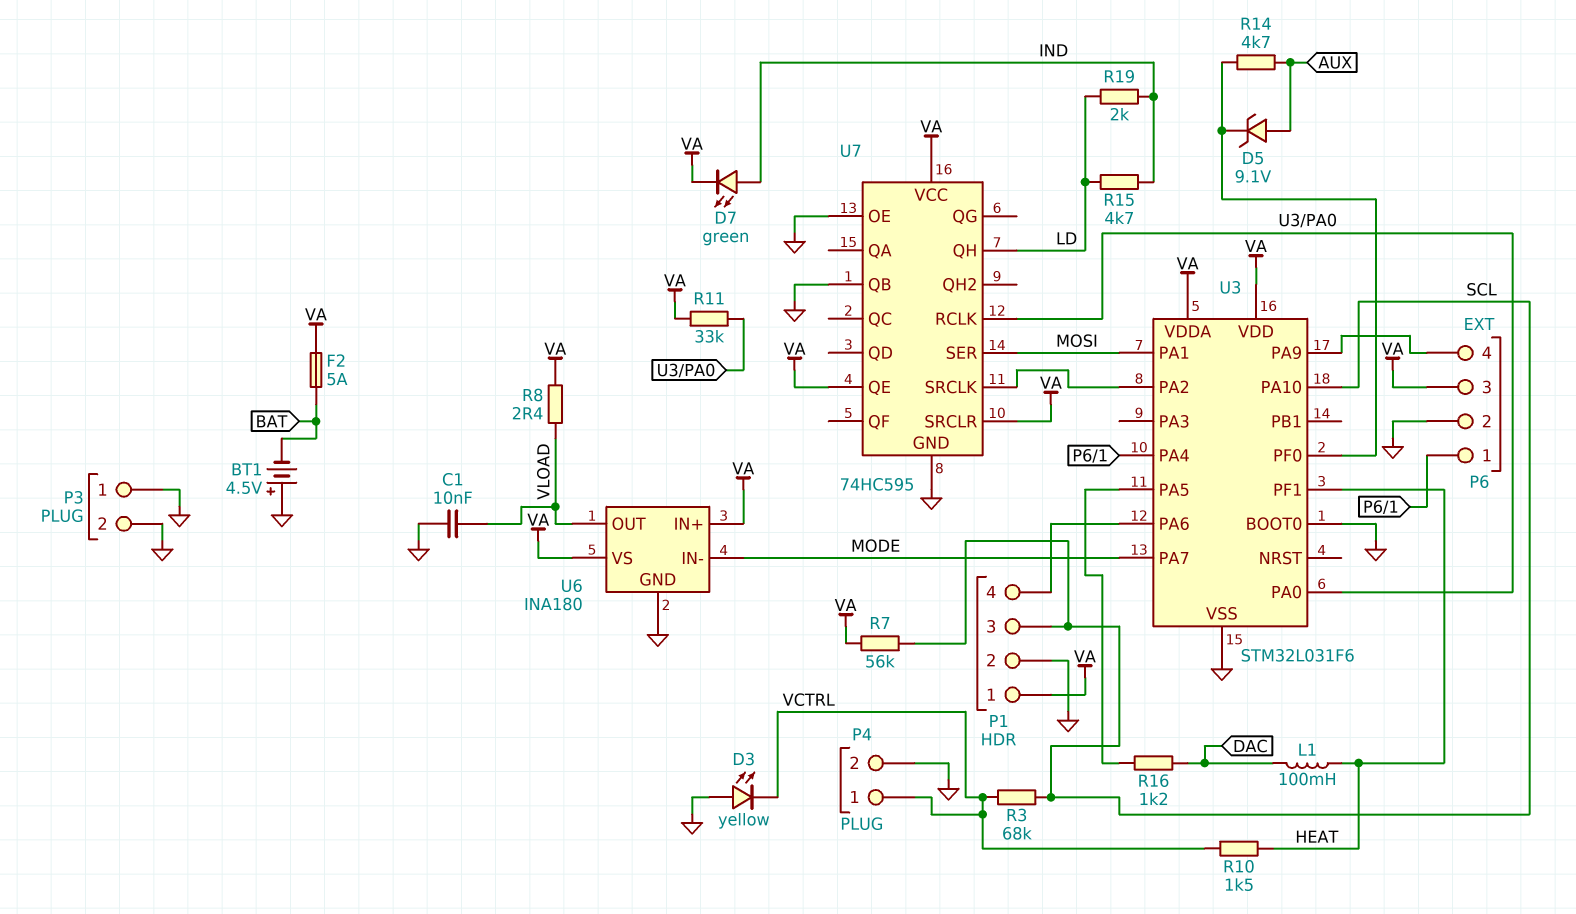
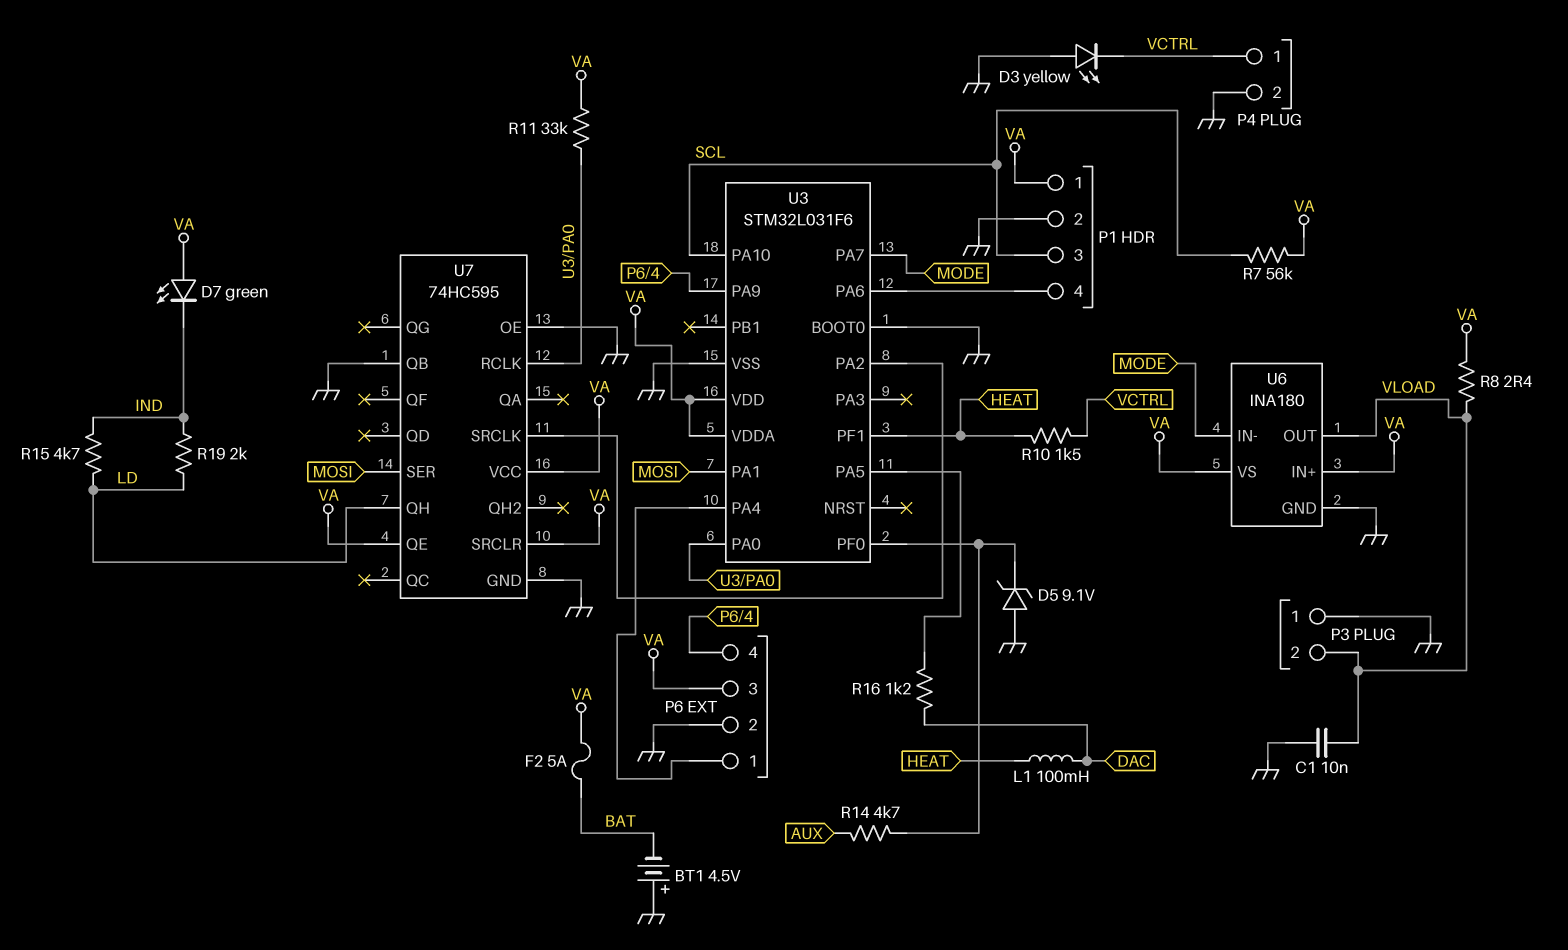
D5: zener 9.1V (A AUX, K U3/PF0) -> zener 9.1V (A GND, K U3/PF0)
D7: LED green (A IND, K VA) -> LED green (A VA, K IND)
P3 pin 2: GND -> VLOAD
R3: 68k (SCL, VCTRL) -> none

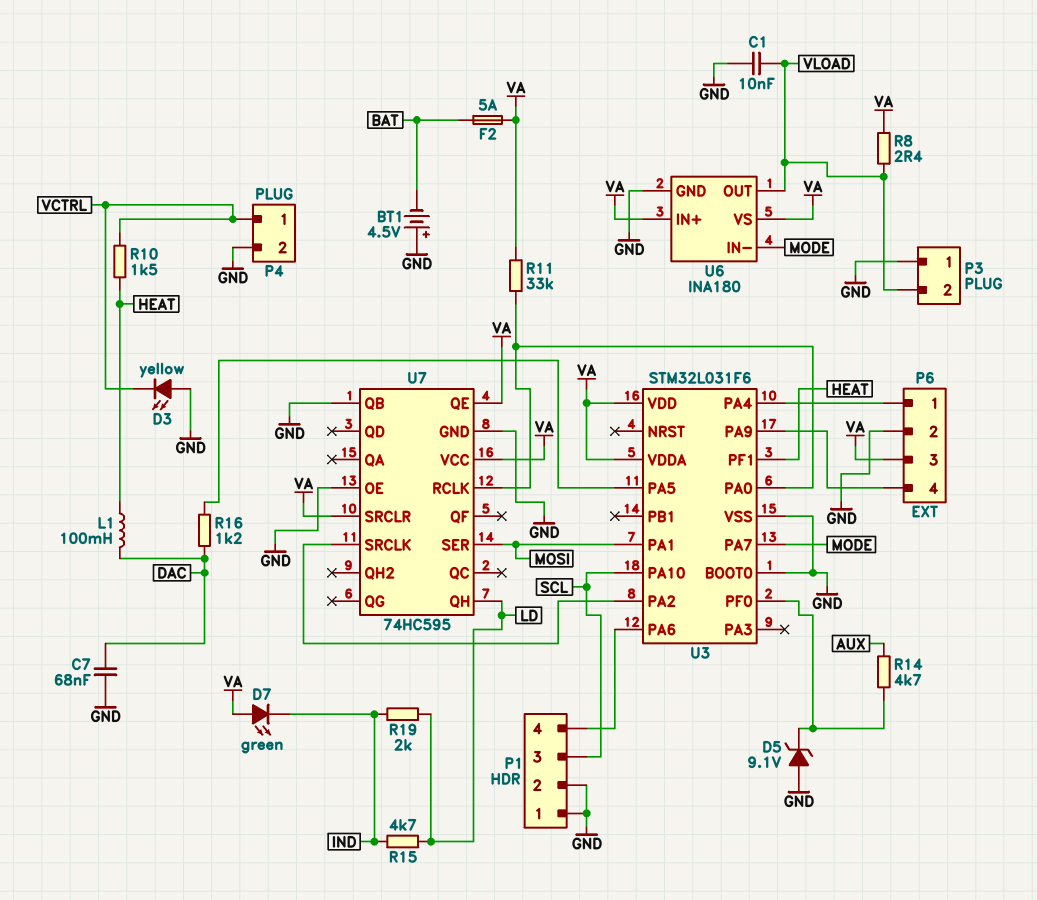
C7: none -> 68nF (DAC, GND)
P1 pin 1: VA -> GND
R7: 56k (SCL, VA) -> none

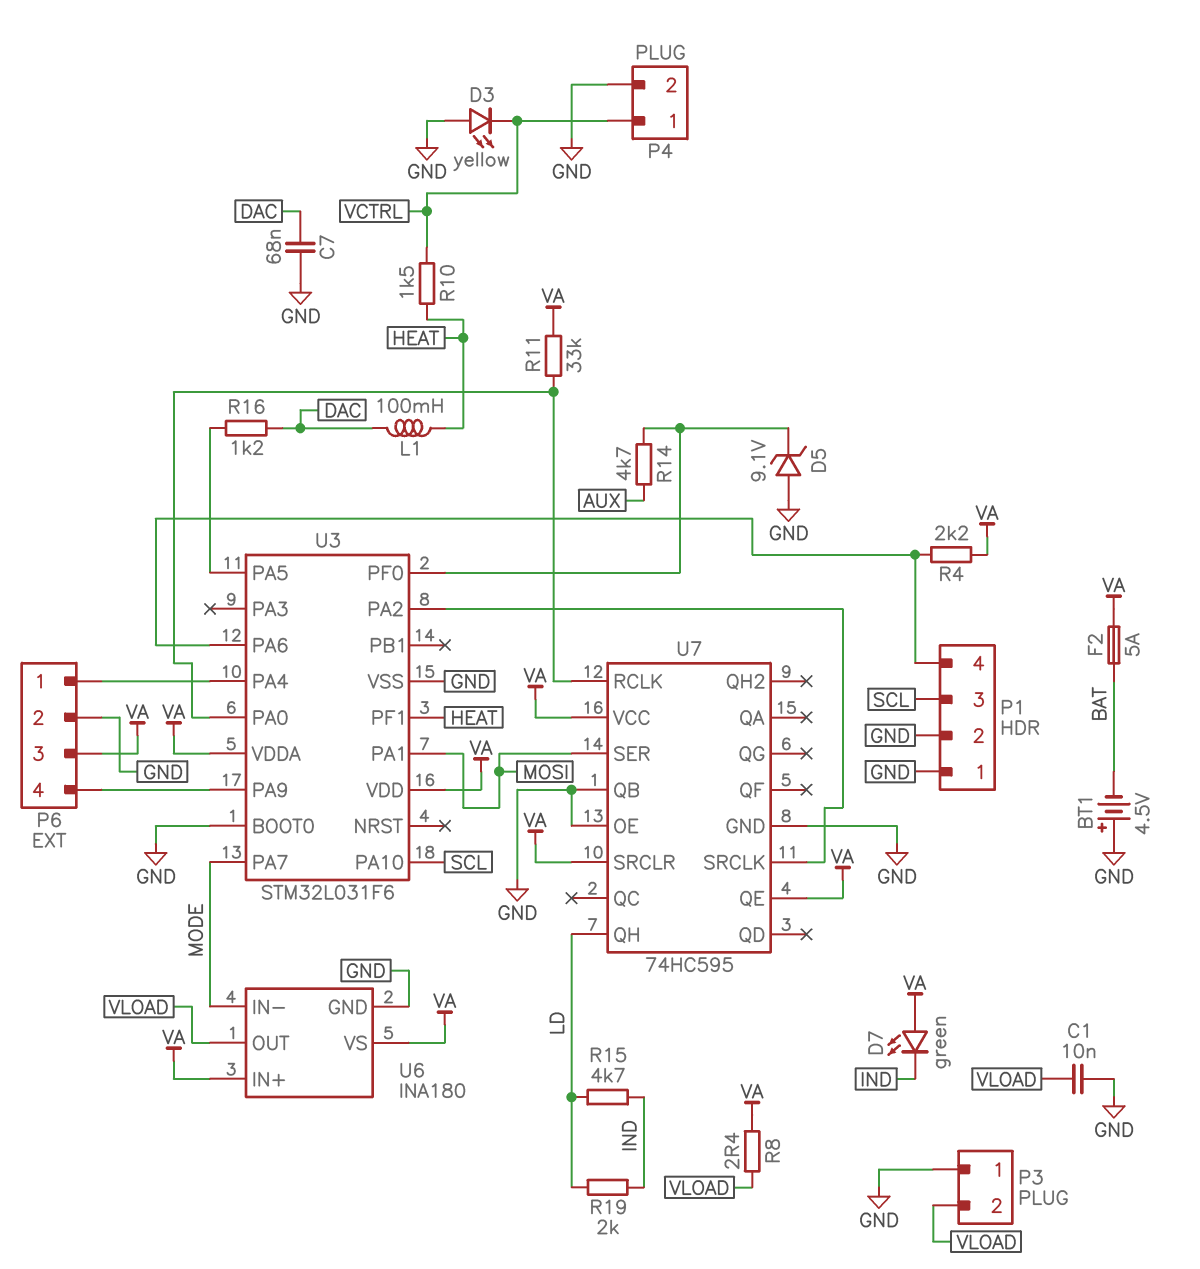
R4: none -> 2.2k (P1/4, VA)

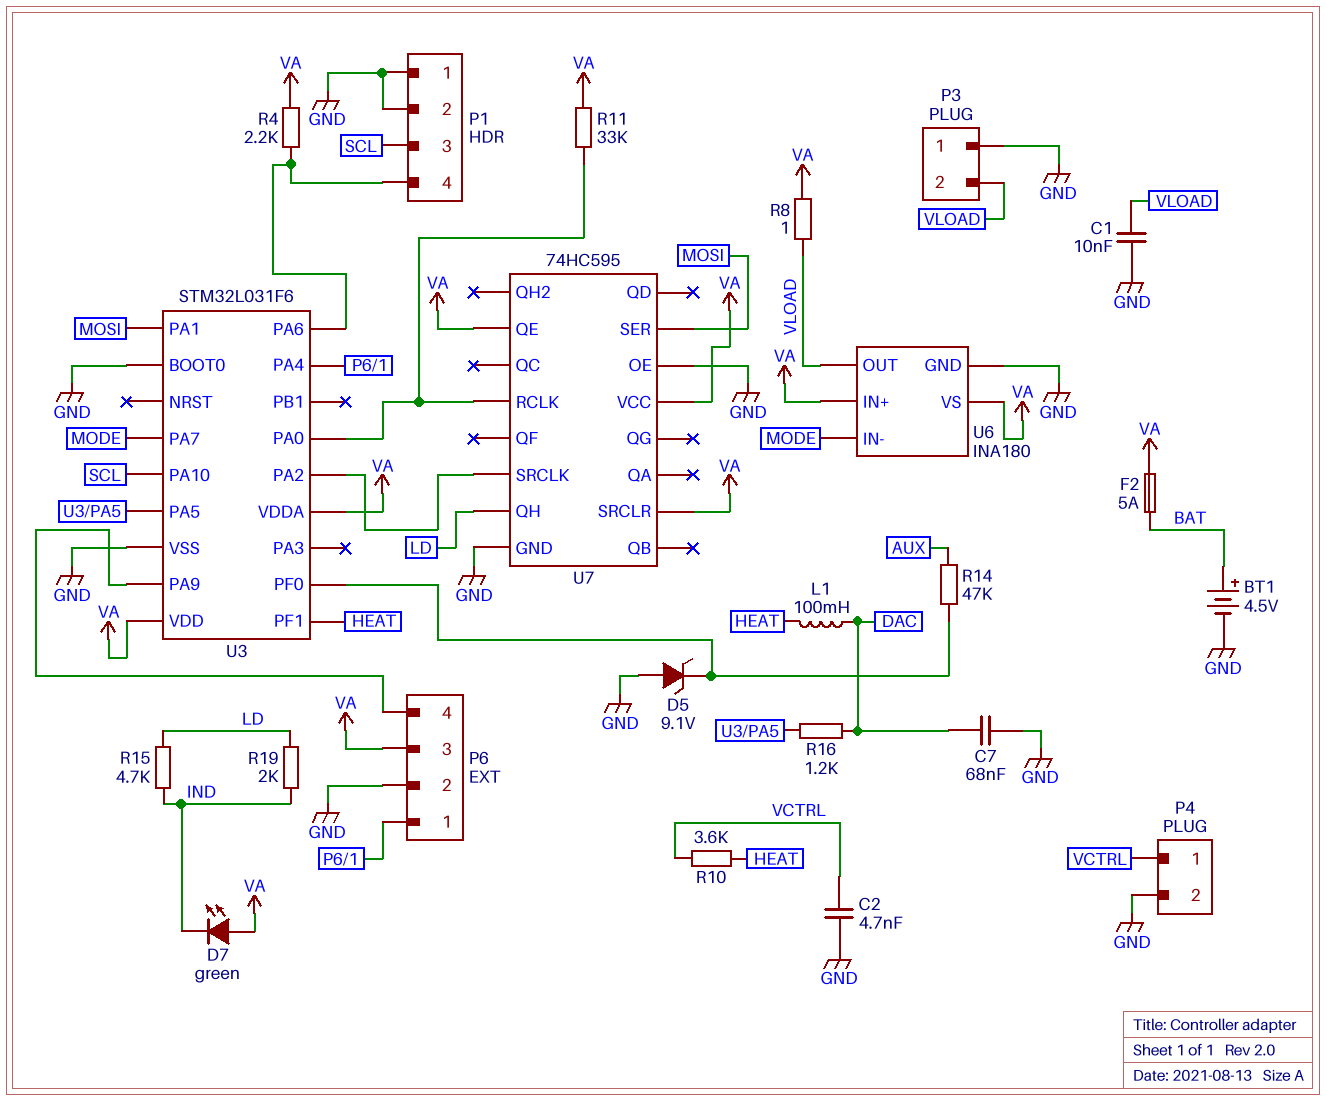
BT1: 4.5V (plus GND, minus BAT) -> 4.5V (plus BAT, minus GND)
C2: none -> 4.7nF (GND, VCTRL)
D3: LED yellow (A GND, K VCTRL) -> none
R8: 2.4 (VA, VLOAD) -> 1 (VA, VLOAD)
R10: 1.5k (HEAT, VCTRL) -> 3.6k (HEAT, VCTRL)
R14: 4.7k (AUX, U3/PF0) -> 47k (AUX, U3/PF0)
U7 pin QB: GND -> none

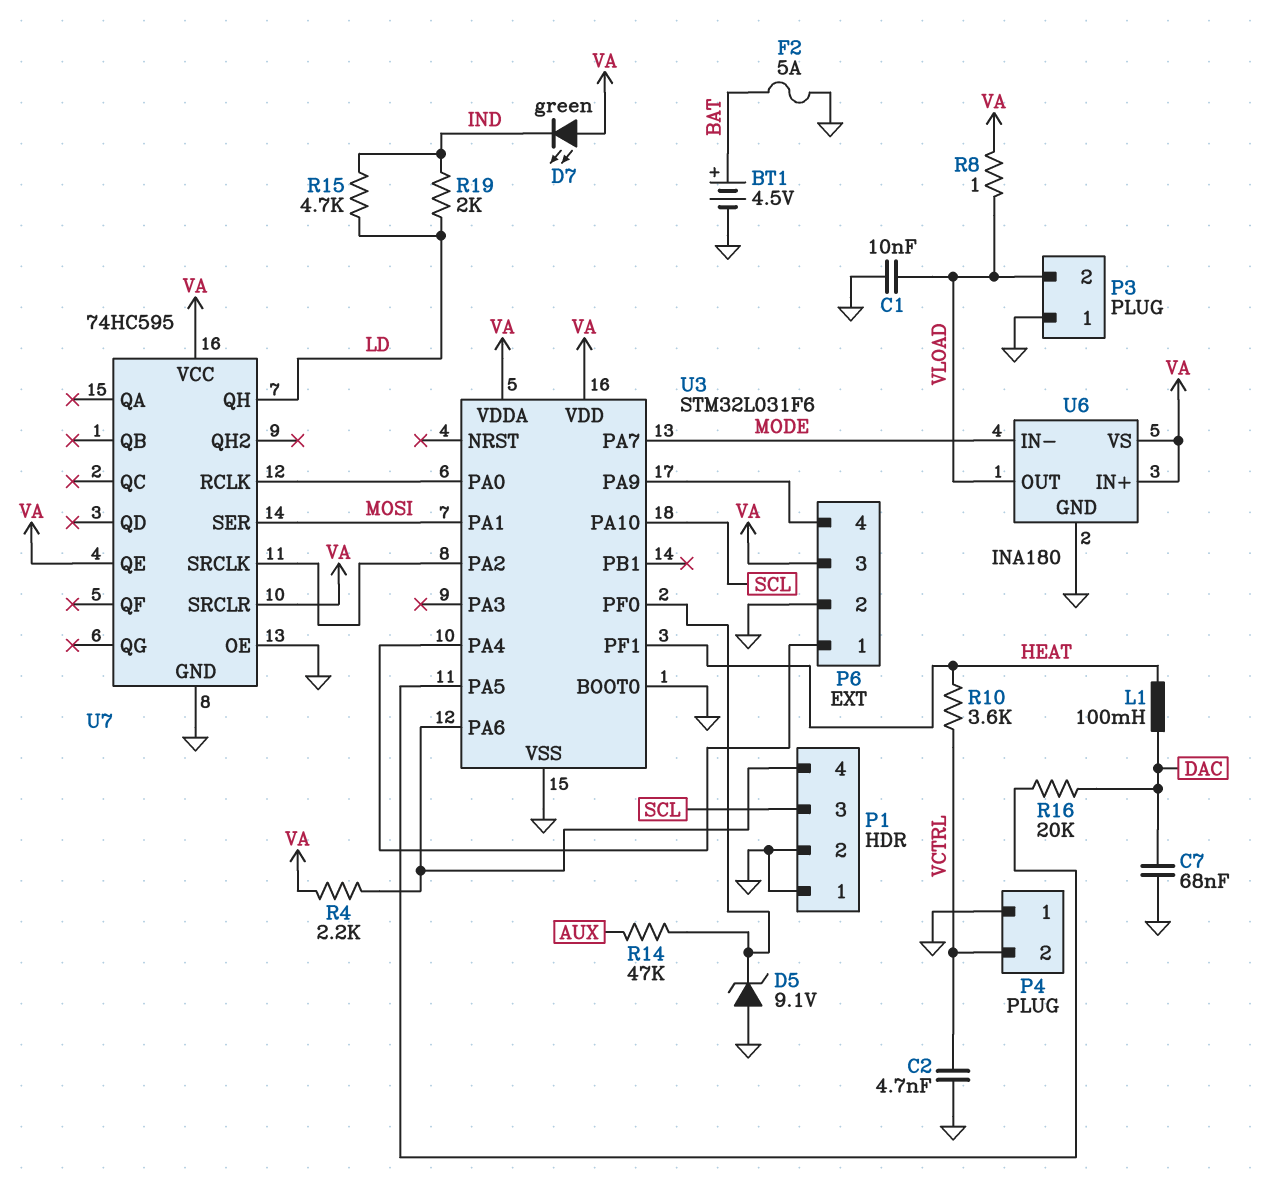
F2: 5A (BAT, VA) -> 5A (BAT, GND)
P4 pin 1: VCTRL -> GND
P4 pin 2: GND -> VCTRL
R11: 33k (U3/PA0, VA) -> none
R16: 1.2k (DAC, U3/PA5) -> 20k (DAC, U3/PA5)

